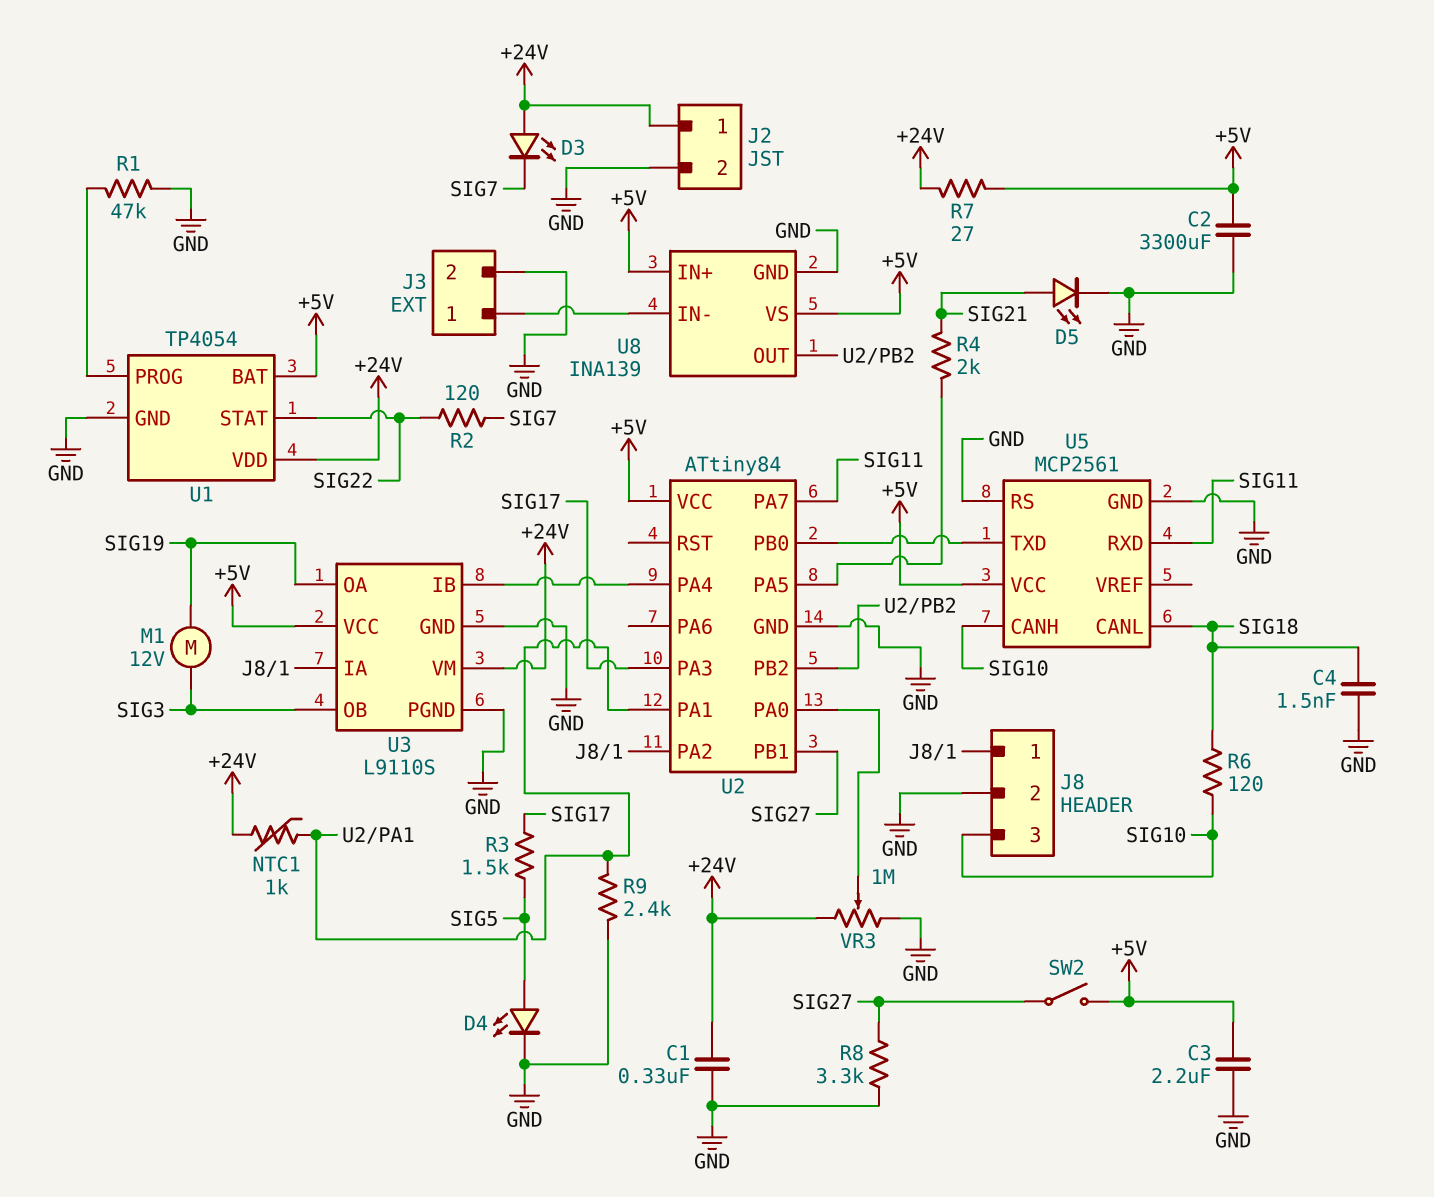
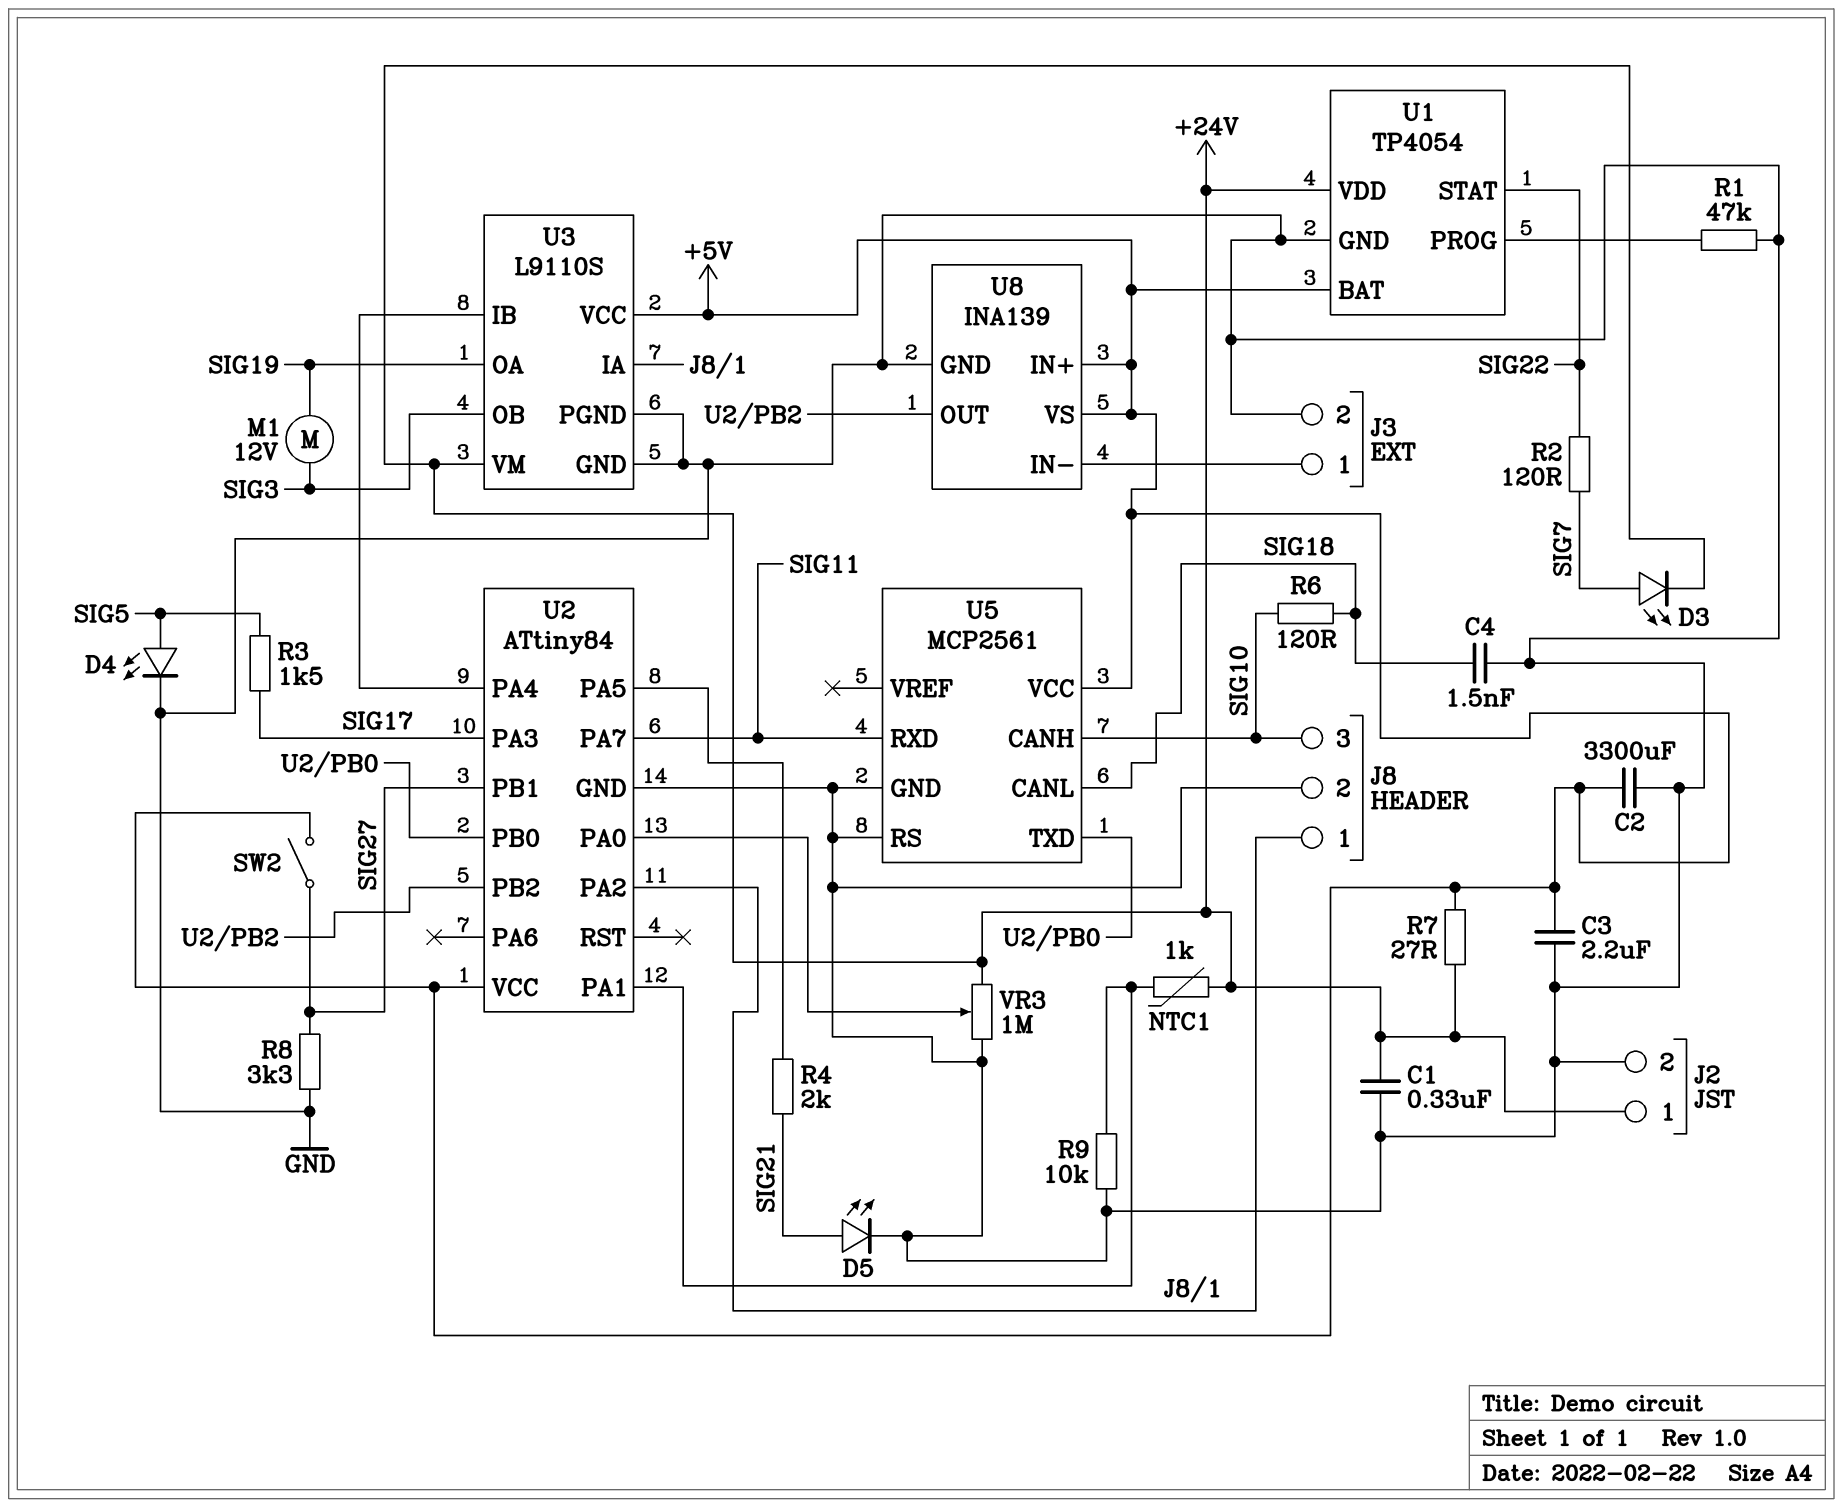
D3: LED (A +24V, K SIG7) -> LED (A SIG7, K +24V)
R9: 2.4k (GND, U2/PA1) -> 10k (GND, U2/PA1)

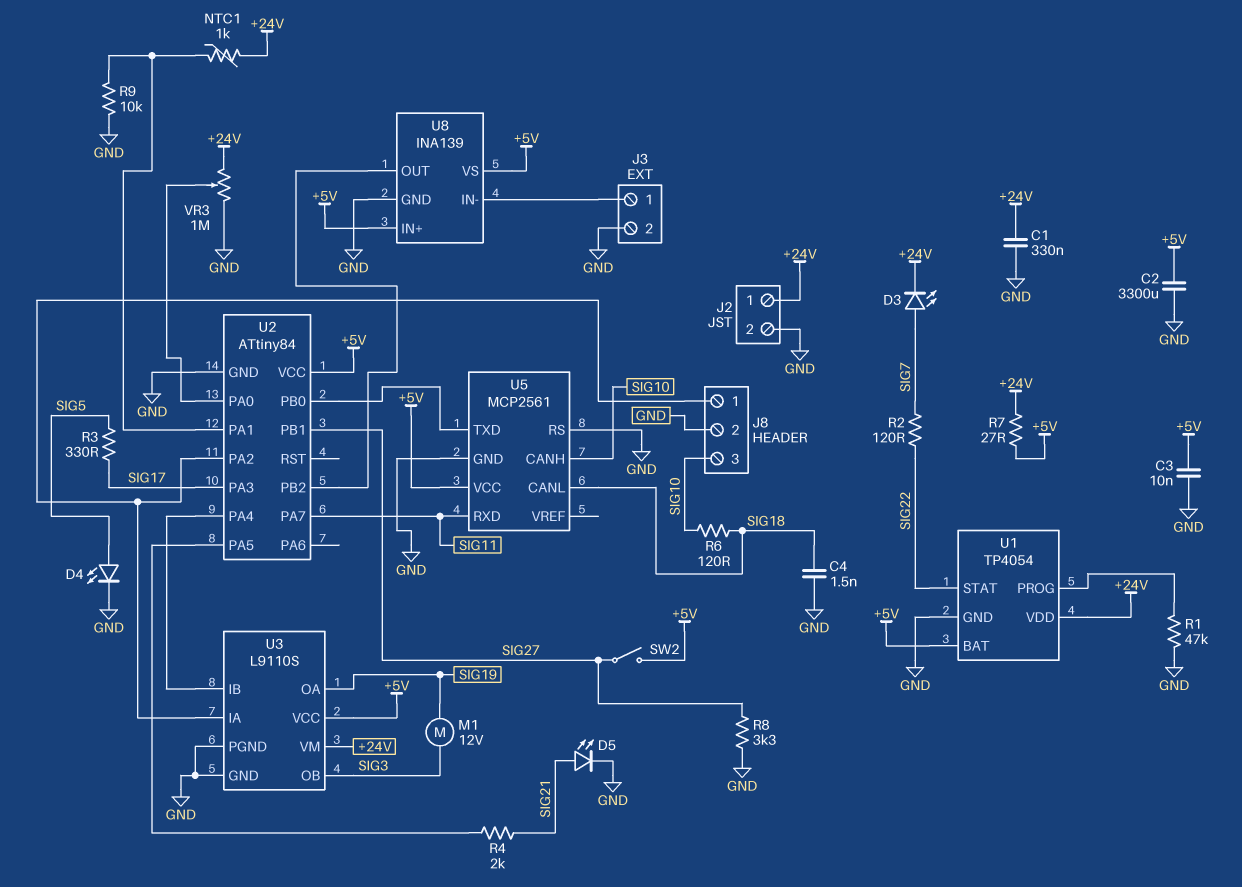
C3: 2.2uF (+5V, GND) -> 10nF (+5V, GND)
R3: 1.5k (SIG5, SIG17) -> 330 (SIG5, SIG17)

